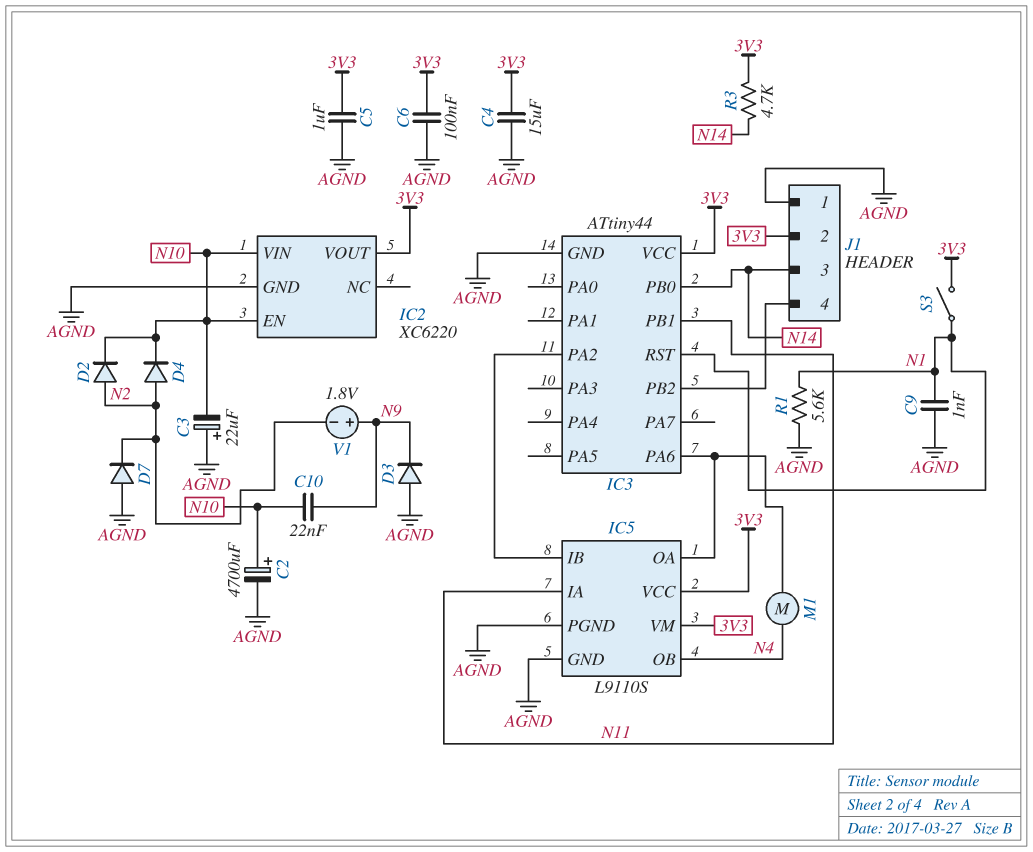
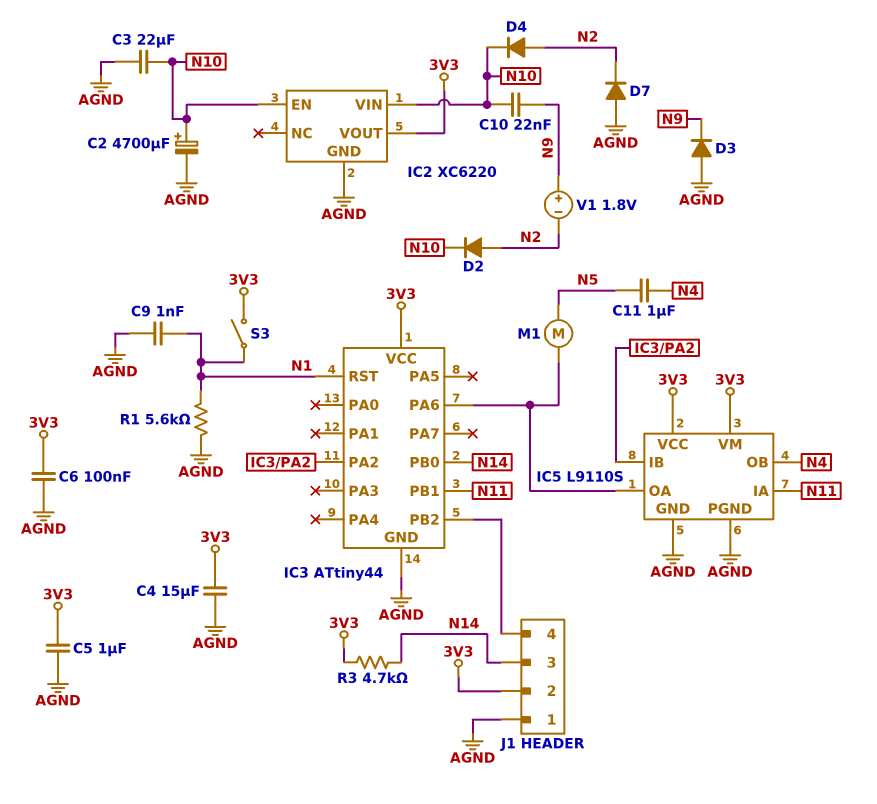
C3: 22uF (plus AGND, minus N10) -> 22uF (AGND, N10)
C11: none -> 1uF (N4, N5)
M1: motor (IC3/PA6, N4) -> motor (IC3/PA6, N5)

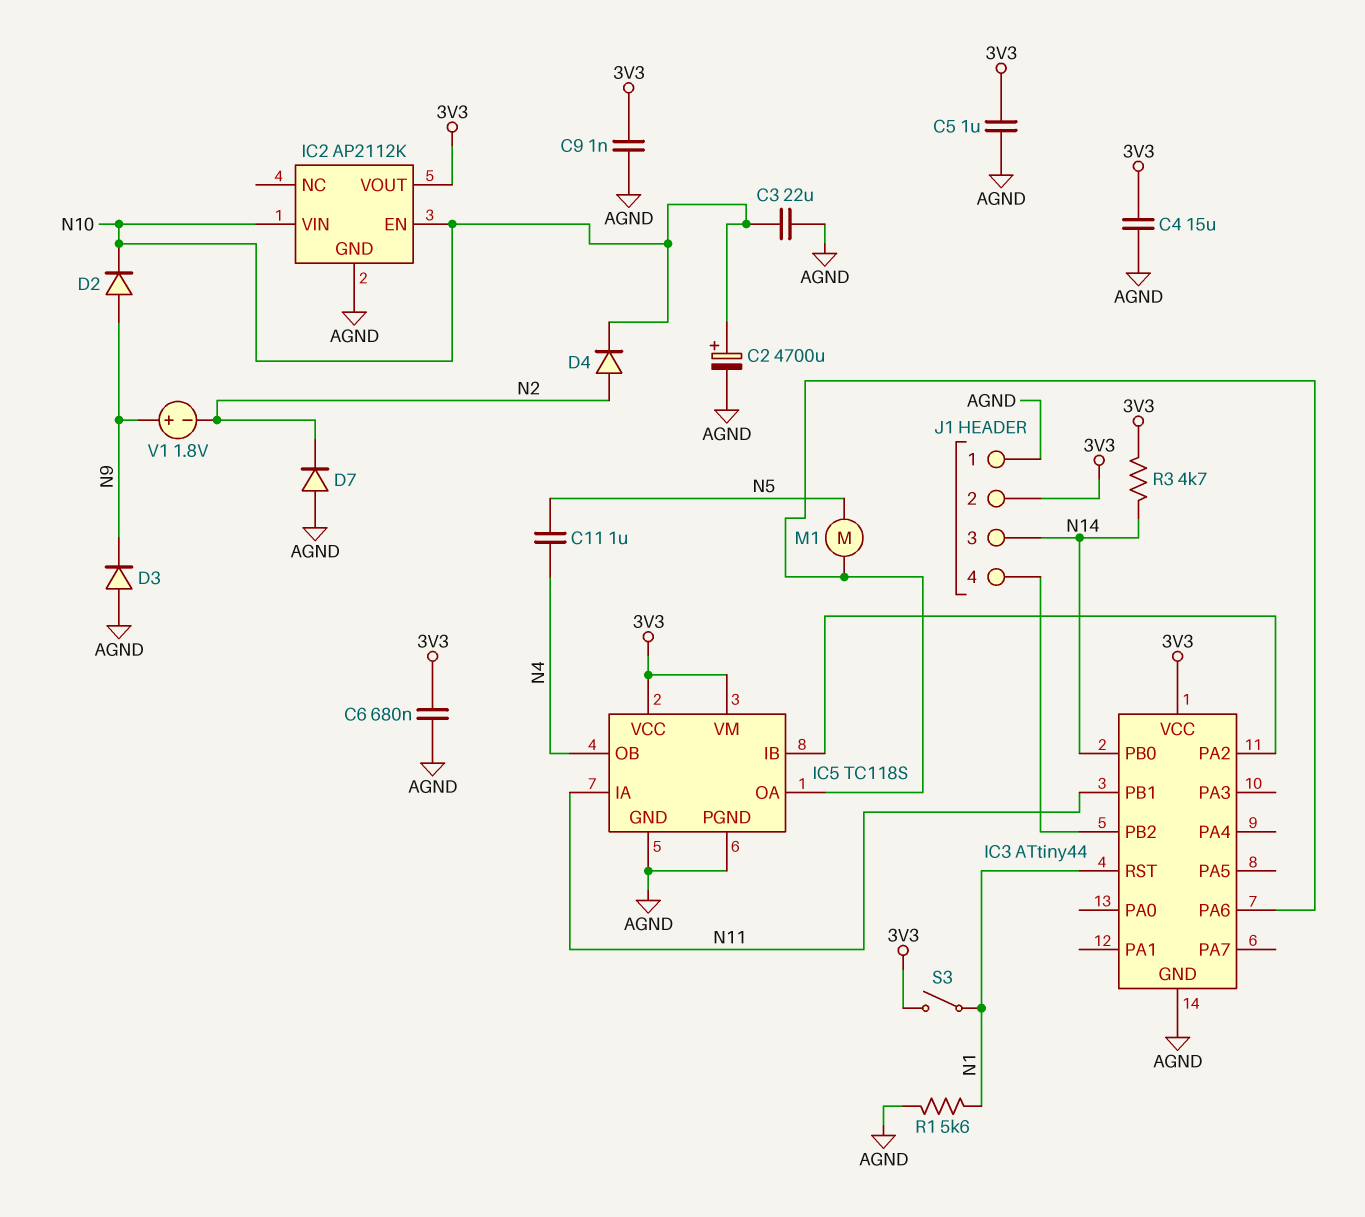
C6: 100nF (3V3, AGND) -> 680nF (3V3, AGND)
C9: 1nF (AGND, N1) -> 1nF (3V3, AGND)
C10: 22nF (N9, N10) -> none
D2: diode (A N2, K N10) -> diode (A N9, K N10)
IC2: XC6220 -> AP2112K
IC5: L9110S -> TC118S

